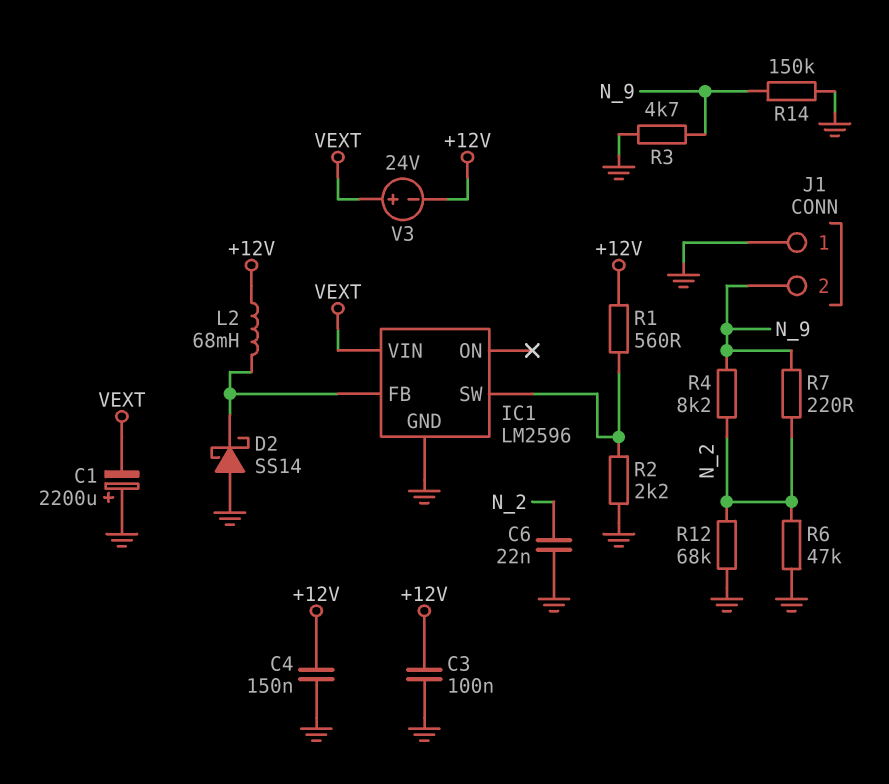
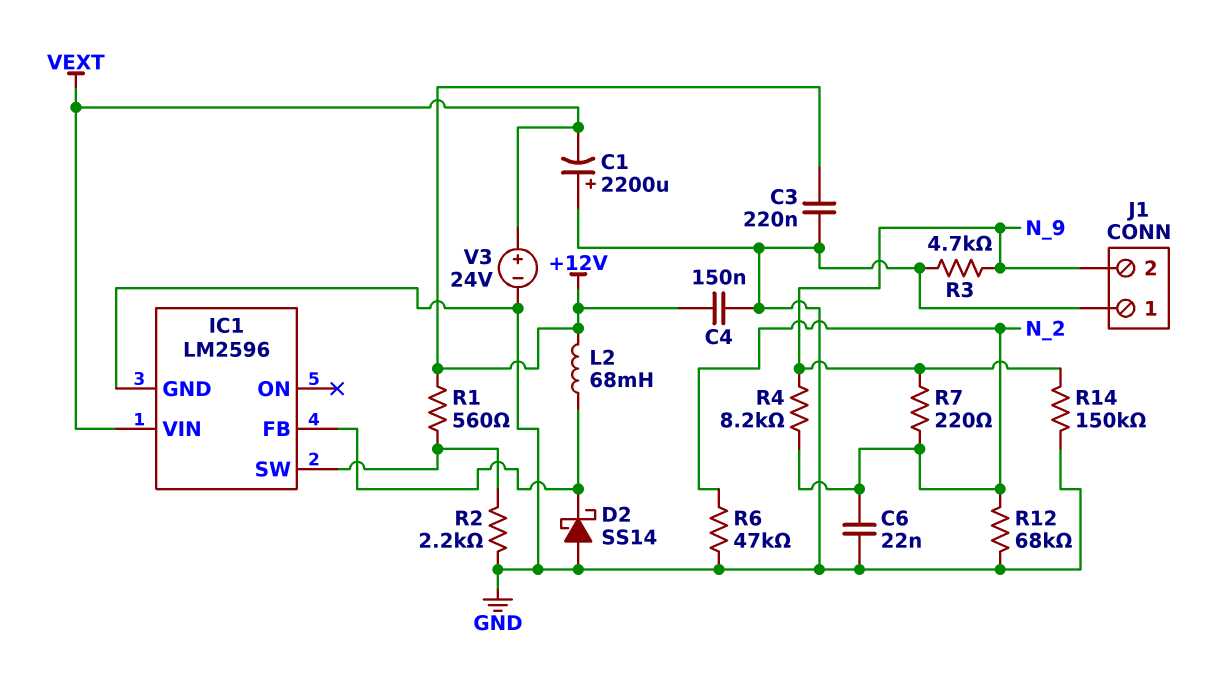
C3: 100nF (+12V, GND) -> 220nF (+12V, GND)
V3: 24V (plus VEXT, minus +12V) -> 24V (plus VEXT, minus GND)

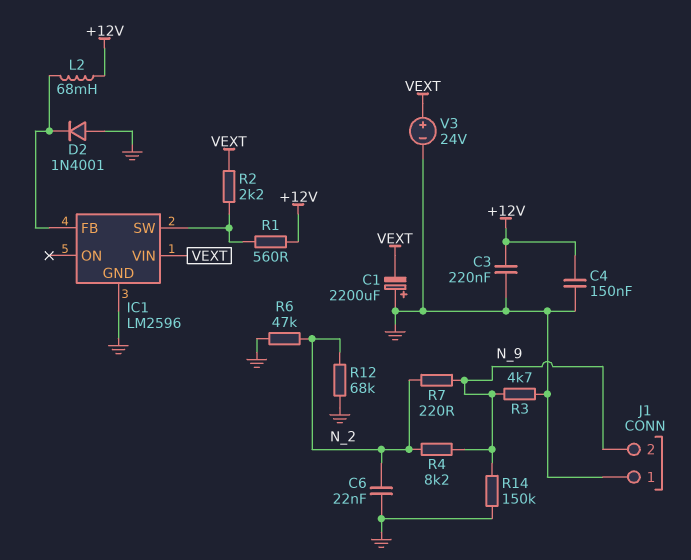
D2: schottky SS14 (A GND, K IC1/FB) -> diode 1N4001 (A GND, K IC1/FB)
R2: 2.2k (GND, IC1/SW) -> 2.2k (IC1/SW, VEXT)

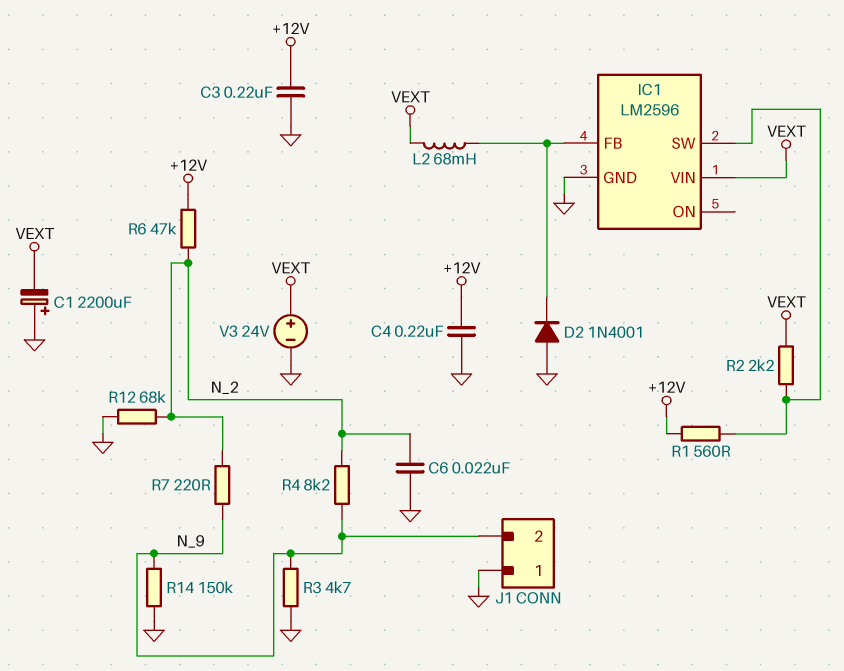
C4: 150nF (+12V, GND) -> 220nF (+12V, GND)
L2: 68mH (+12V, IC1/FB) -> 68mH (IC1/FB, VEXT)
R6: 47k (GND, N_2) -> 47k (+12V, N_2)

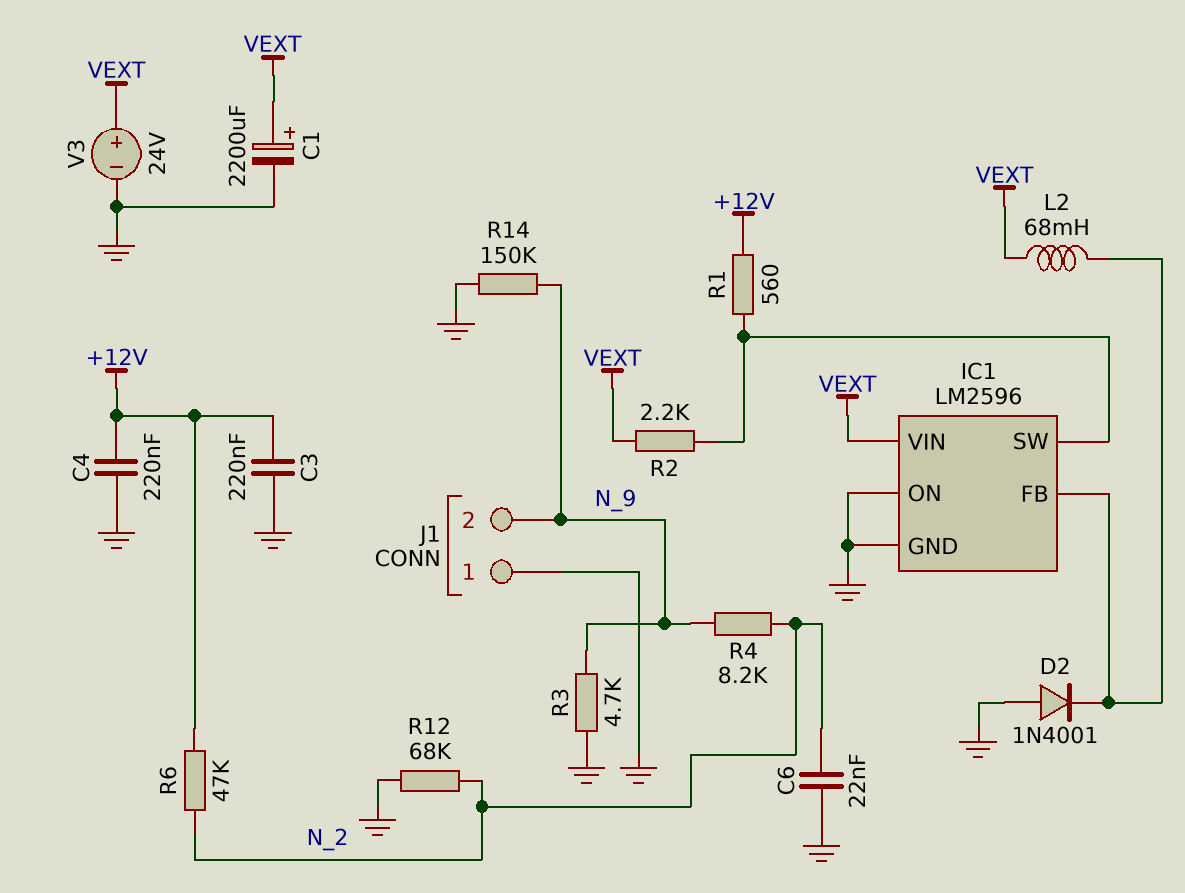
C1: 2200uF (plus GND, minus VEXT) -> 2200uF (plus VEXT, minus GND)
IC1 pin ON: none -> GND
R7: 220 (N_2, N_9) -> none

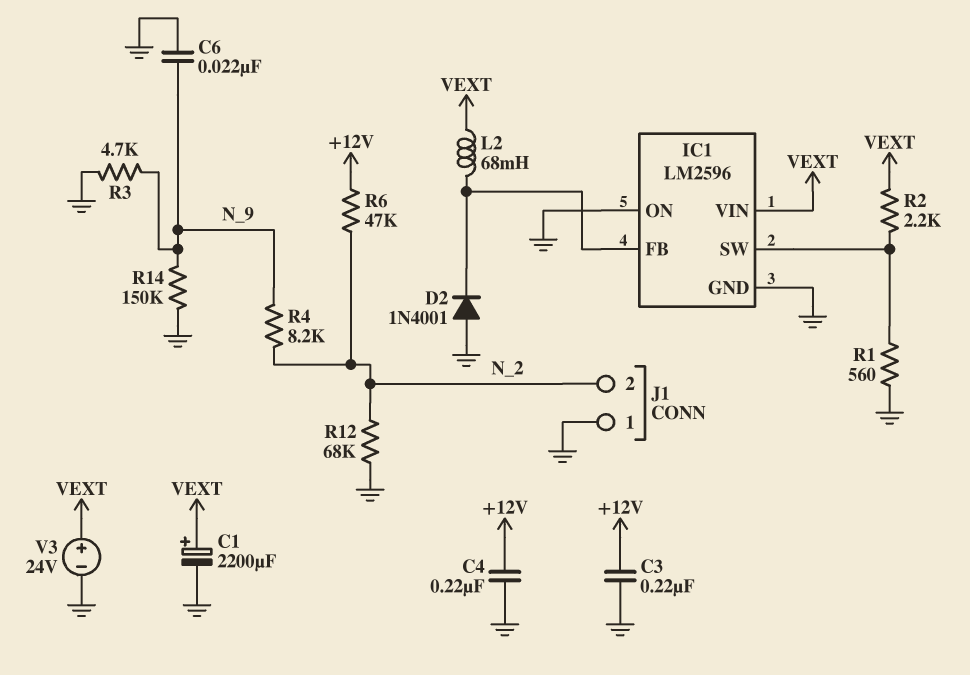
C6: 22nF (GND, N_2) -> 22nF (GND, N_9)
J1 pin 2: N_9 -> N_2
R1: 560 (+12V, IC1/SW) -> 560 (GND, IC1/SW)

